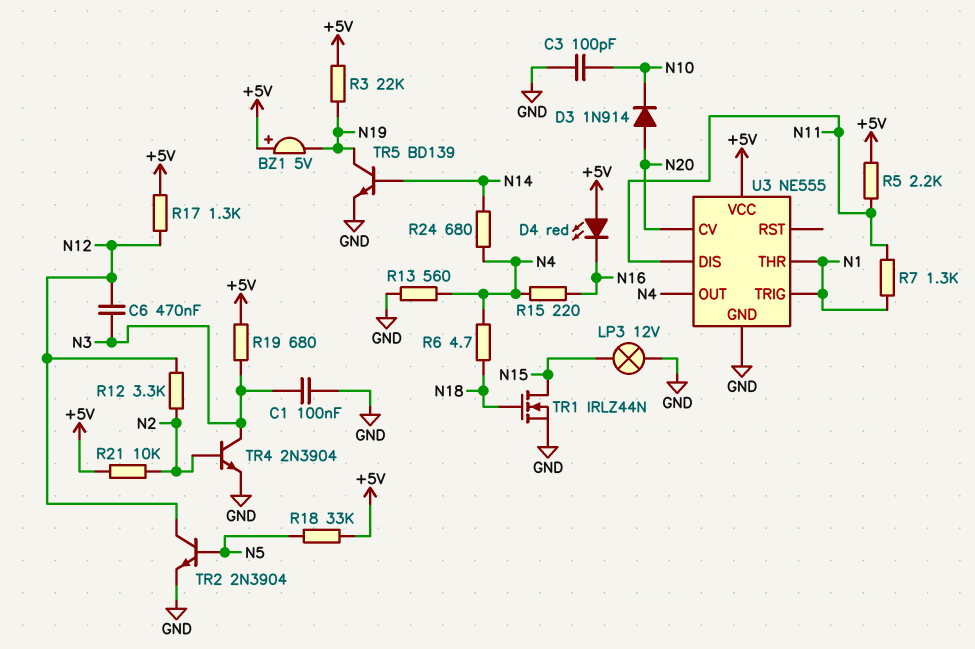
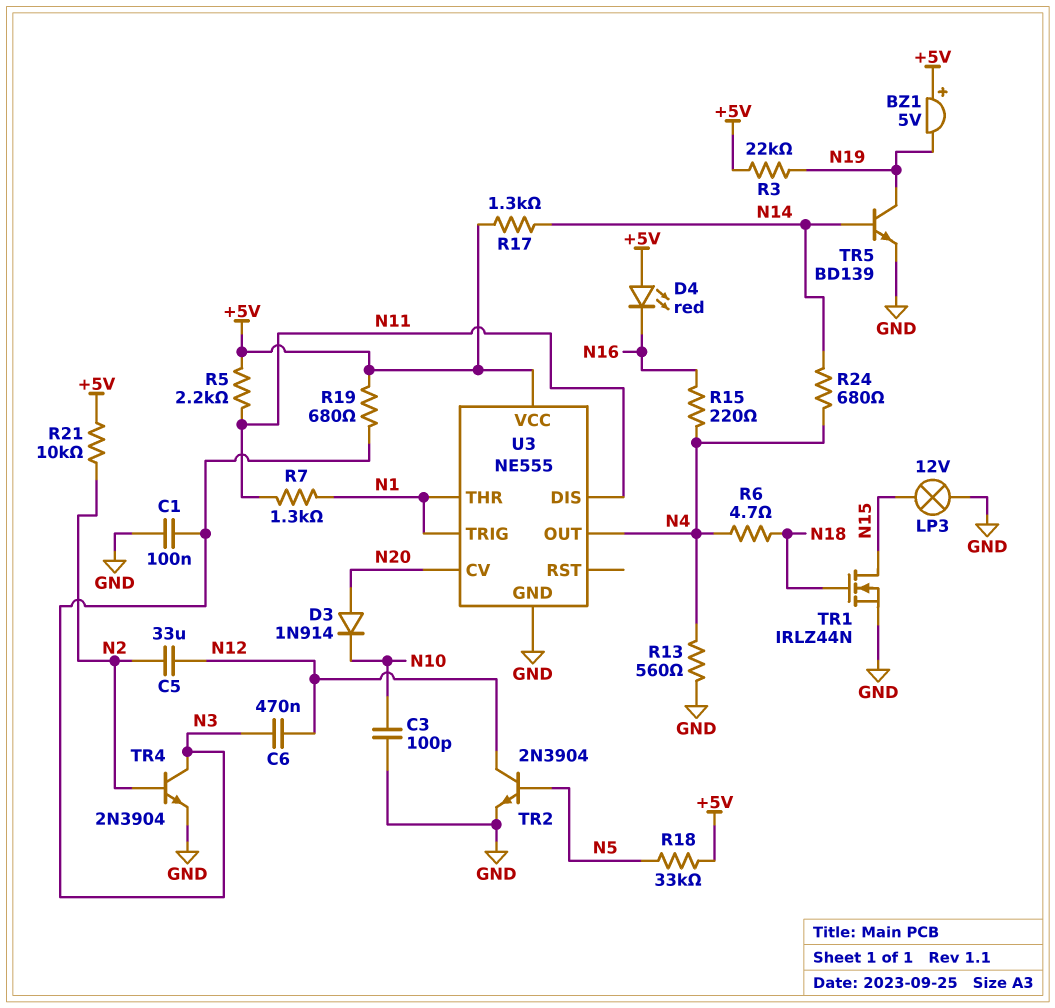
C5: none -> 33uF (N2, N12)
R12: 3.3k (N2, N12) -> none
R17: 1.3k (+5V, N12) -> 1.3k (+5V, N14)

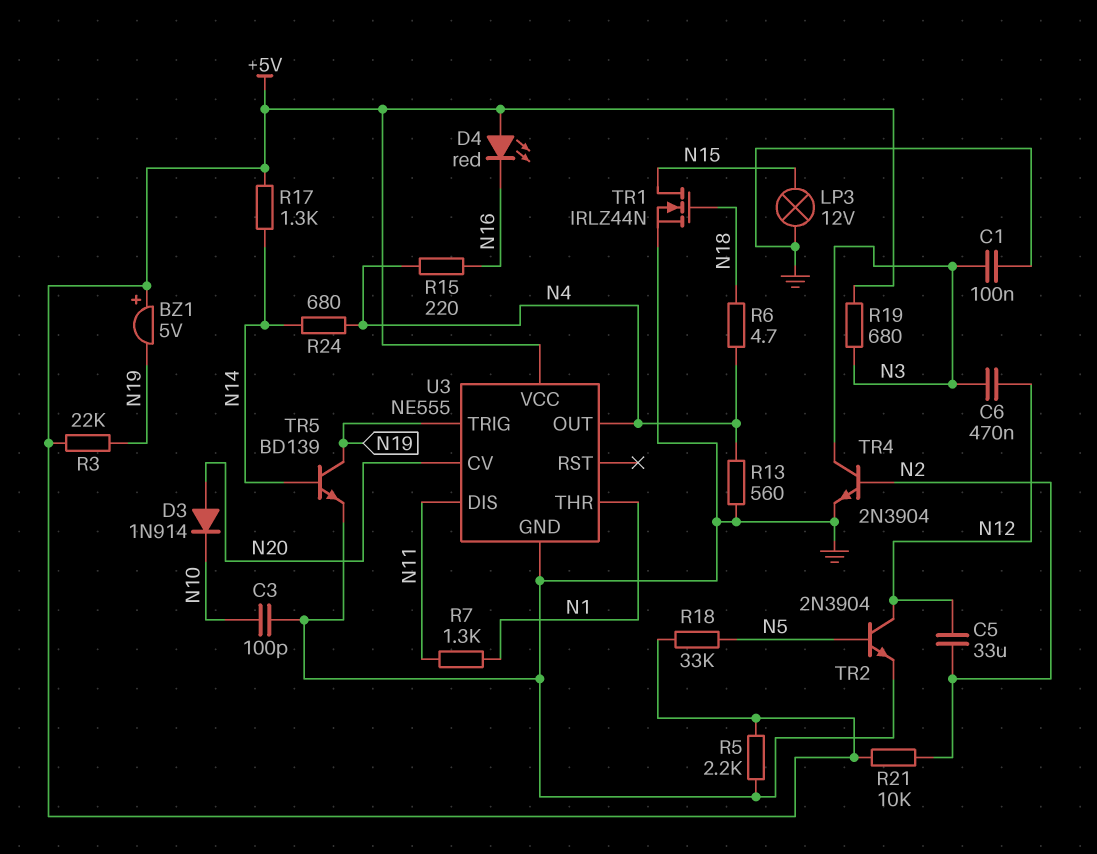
R5: 2.2k (+5V, N11) -> 2.2k (+5V, GND)
U3 pin TRIG: N1 -> N19

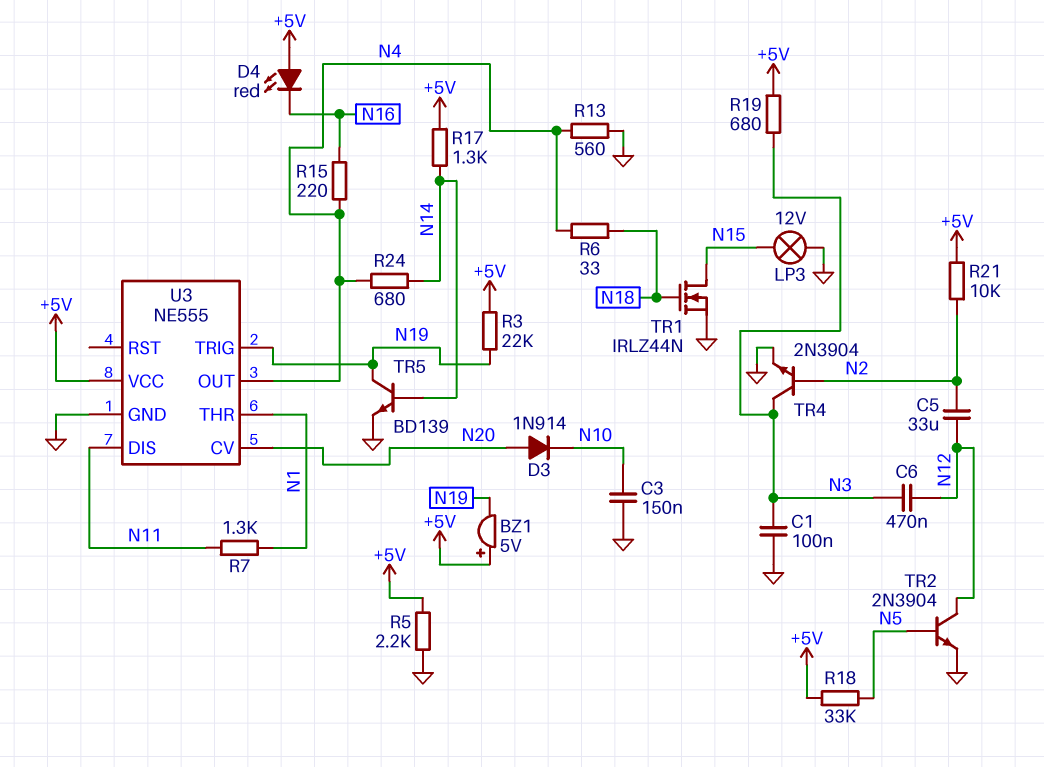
C3: 100pF (GND, N10) -> 150nF (GND, N10)
R6: 4.7 (N4, N18) -> 33 (N4, N18)

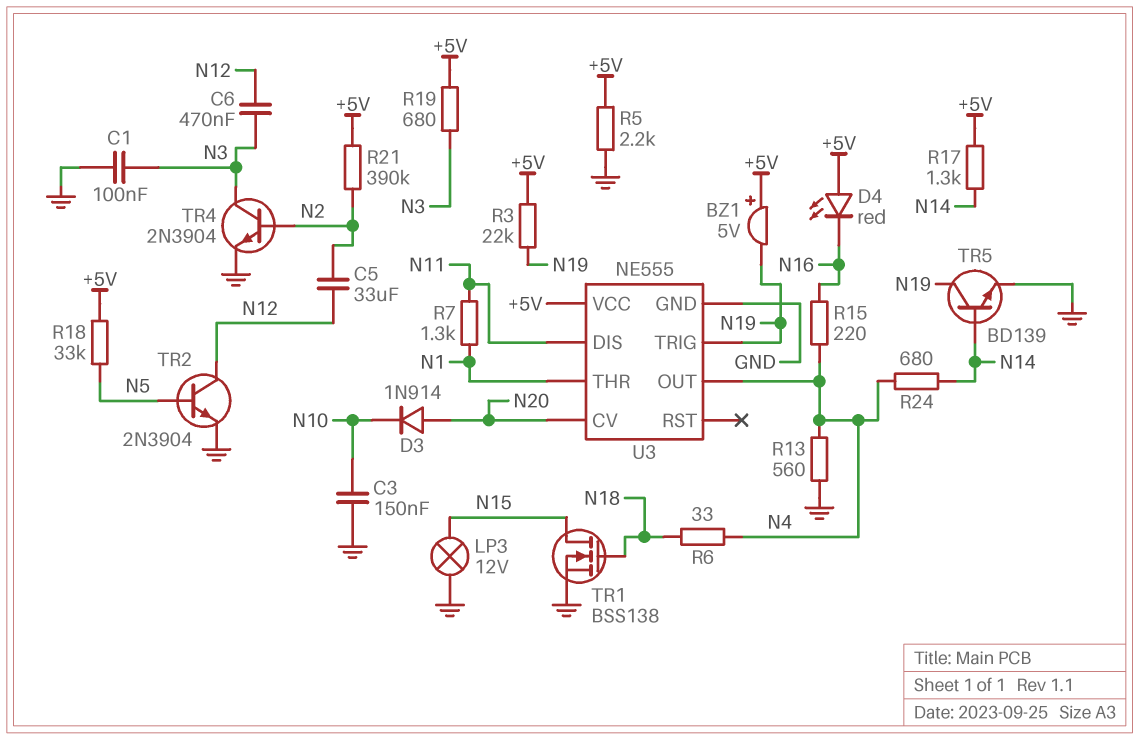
R21: 10k (+5V, N2) -> 390k (+5V, N2)
TR1: NMOS IRLZ44N (G N18, D N15, S GND) -> NMOS BSS138 (G N18, D N15, S GND)

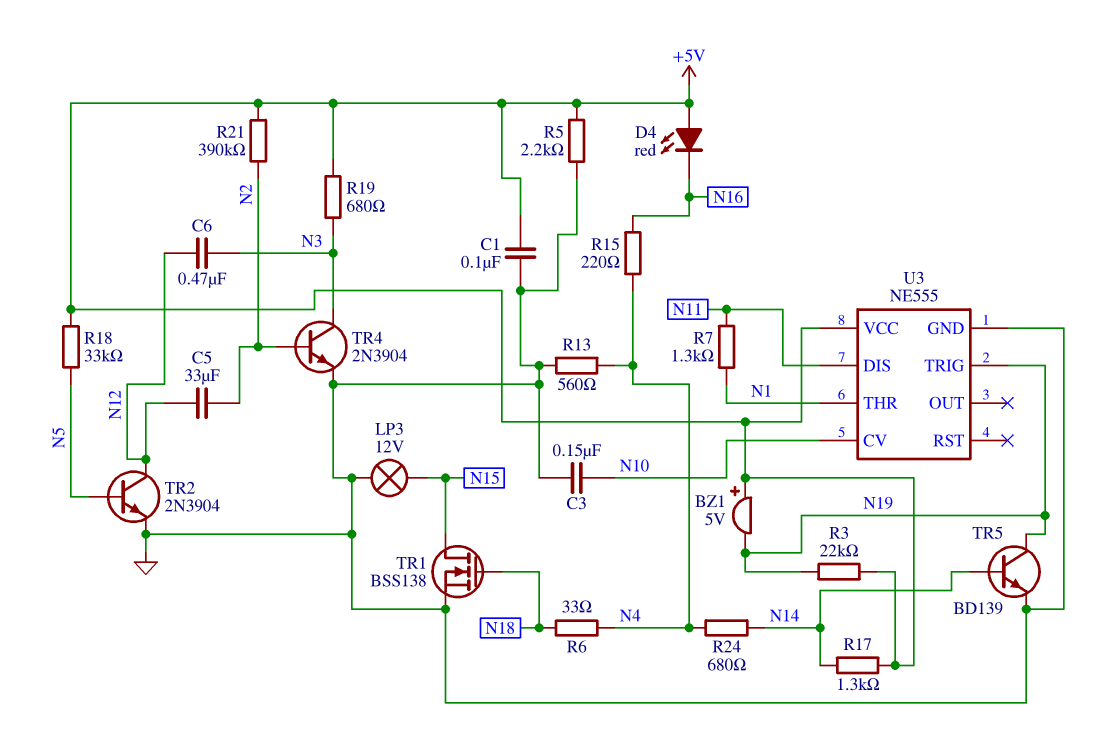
C1: 100nF (GND, N3) -> 100nF (+5V, GND)
D3: diode 1N914 (A N20, K N10) -> none
U3 pin CV: N20 -> N10
U3 pin OUT: N4 -> none

